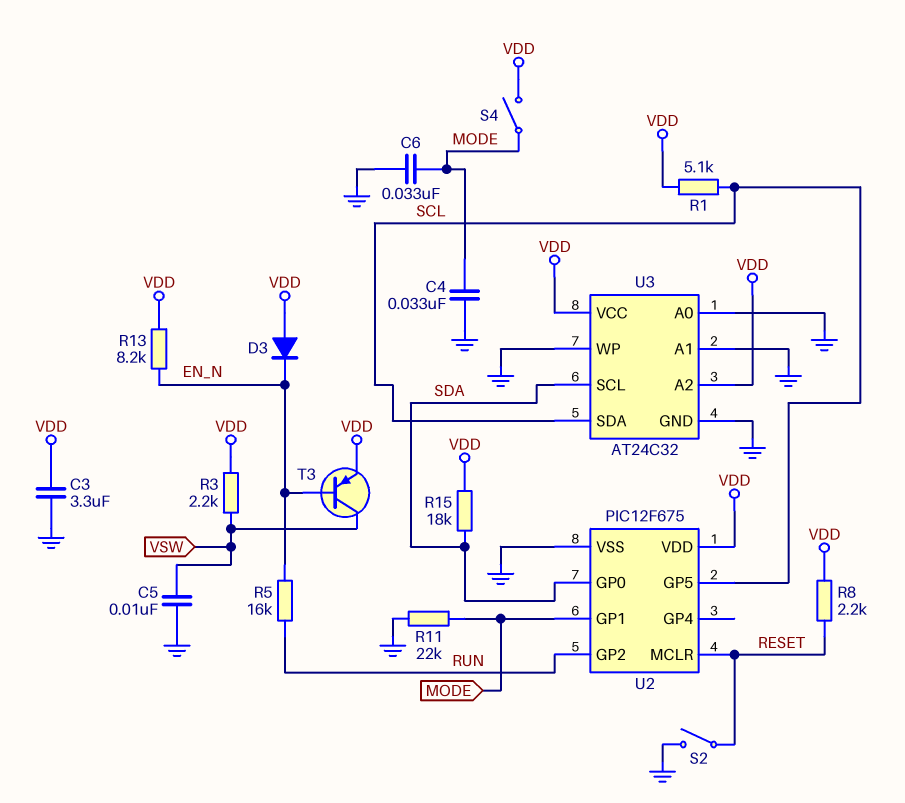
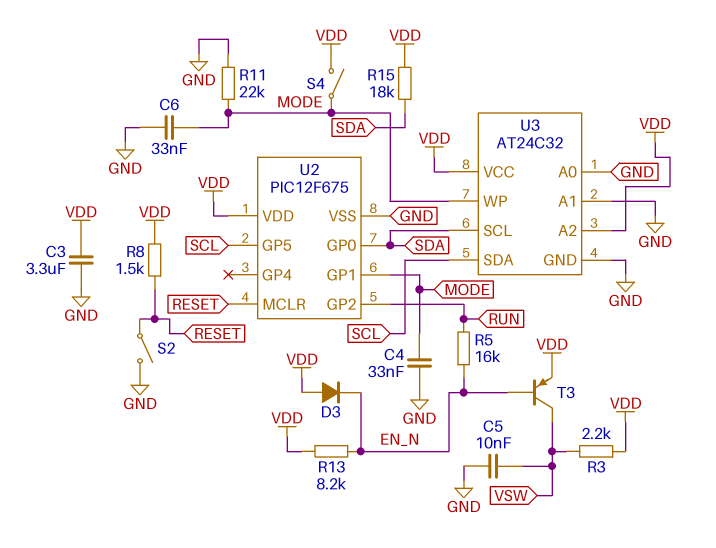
R1: 5.1k (SCL, VDD) -> none
R8: 2.2k (RESET, VDD) -> 1.5k (RESET, VDD)
U3 pin WP: GND -> MODE

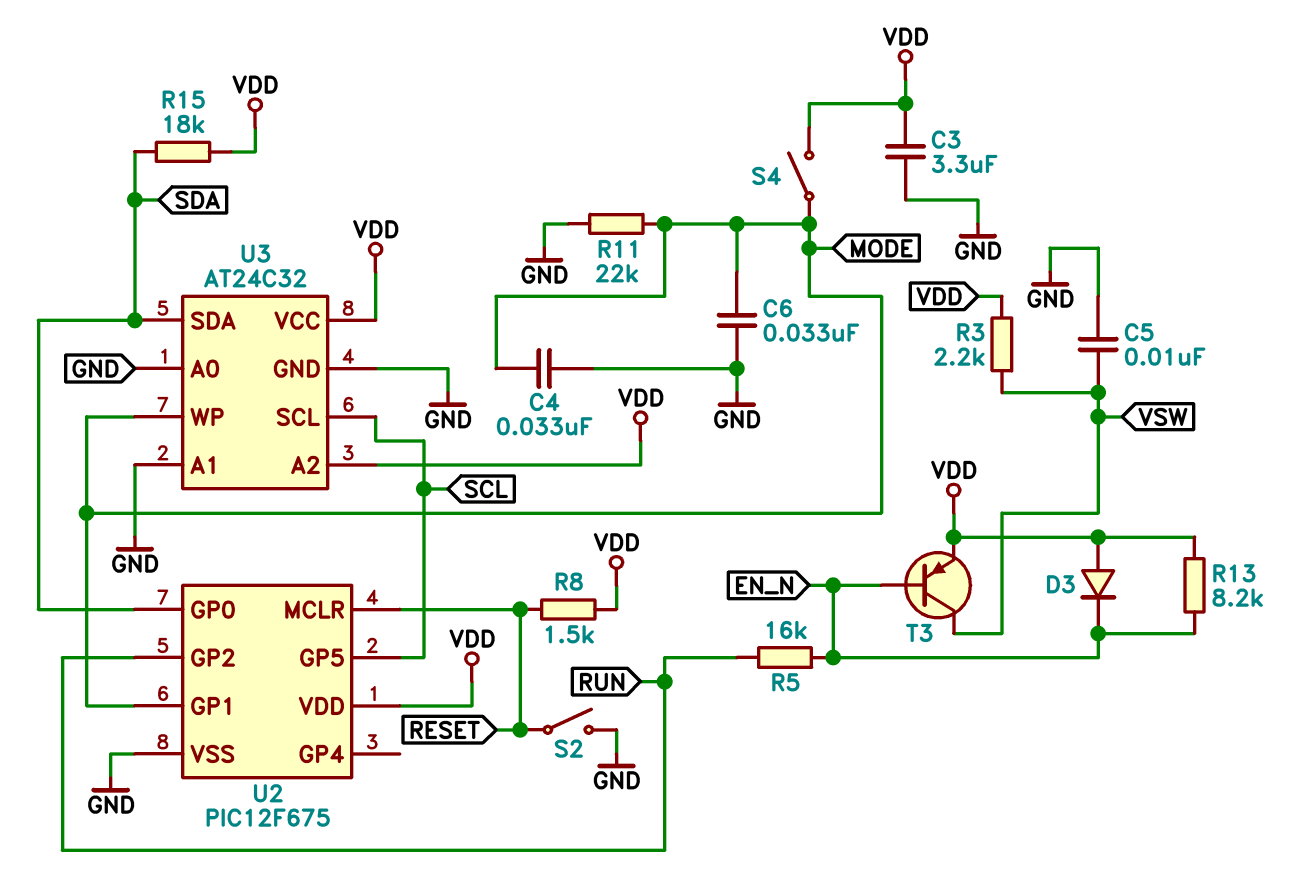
U3 pin SCL: SDA -> SCL
U3 pin SDA: SCL -> SDA

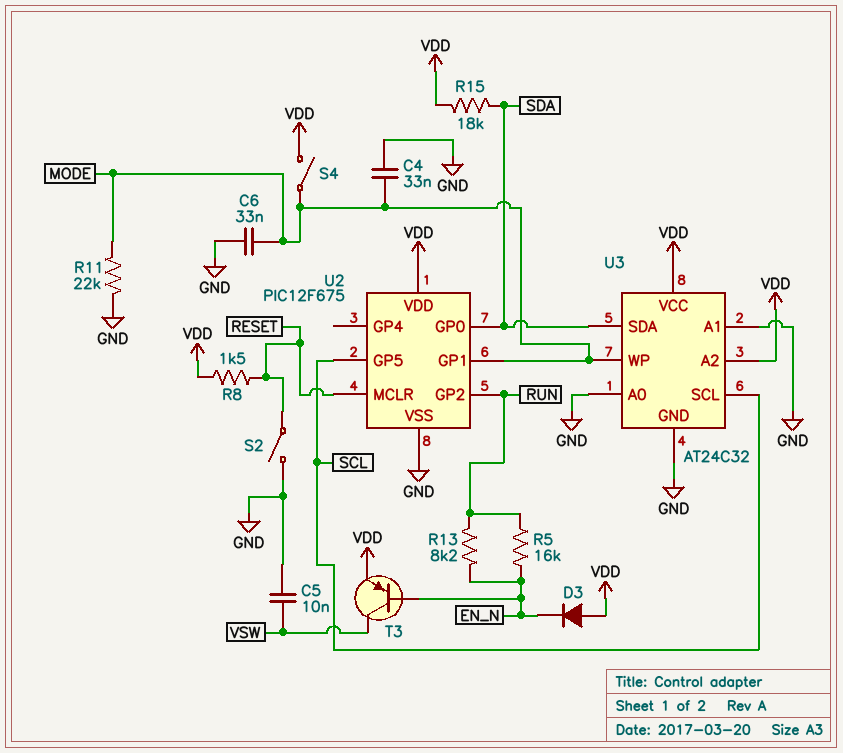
C3: 3.3uF (GND, VDD) -> none
R3: 2.2k (VDD, VSW) -> none
R13: 8.2k (EN_N, VDD) -> 8.2k (EN_N, RUN)

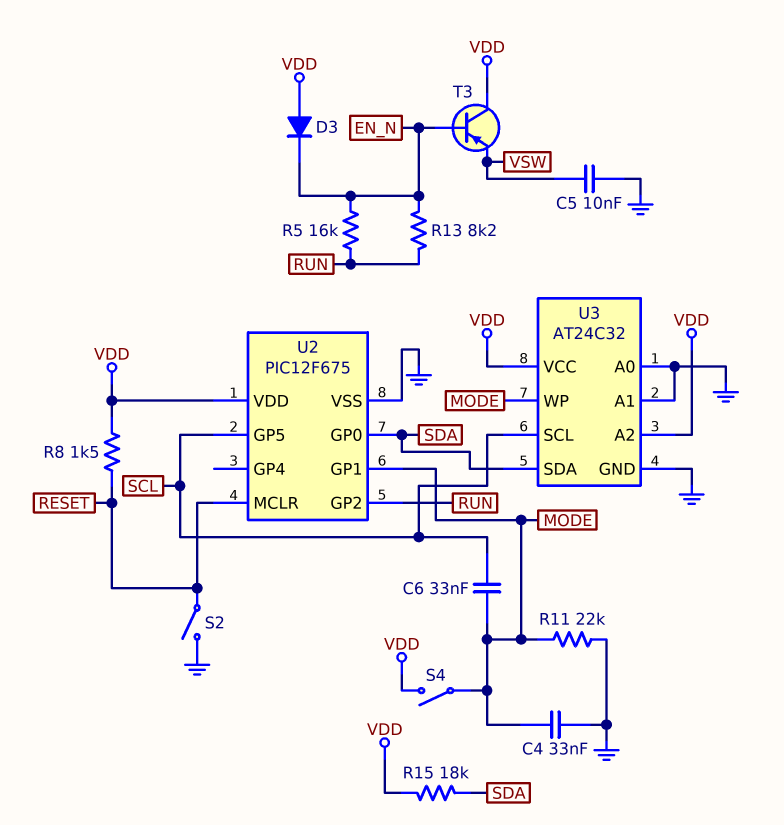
C6: 33nF (GND, MODE) -> 33nF (MODE, SCL)
T3: PNP (B EN_N, C VSW, E VDD) -> PNP (B EN_N, C VDD, E VSW)

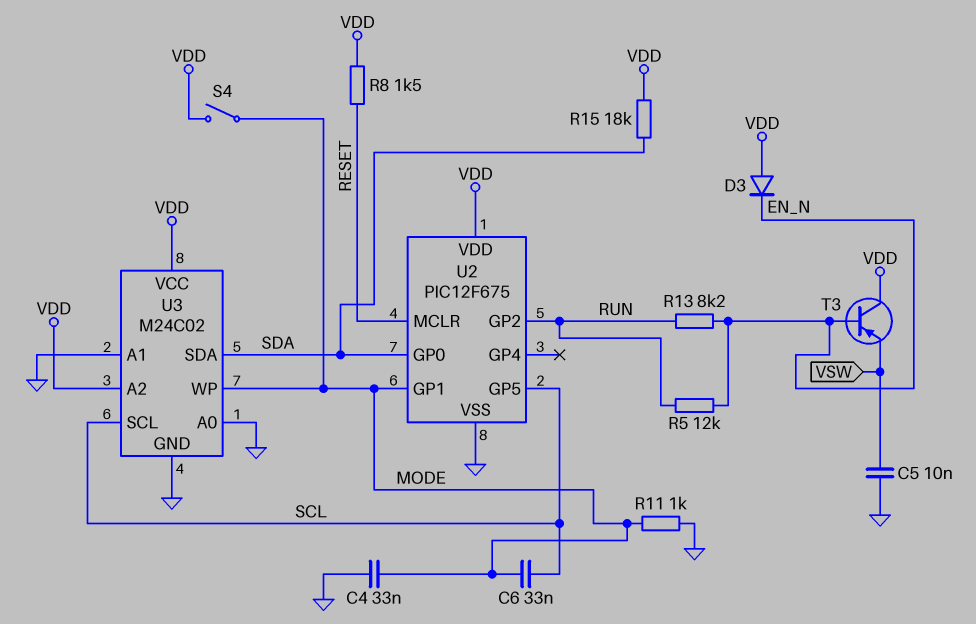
R5: 16k (EN_N, RUN) -> 12k (EN_N, RUN)
R11: 22k (GND, MODE) -> 1k (GND, MODE)
S2: switch (GND, RESET) -> none
U3: AT24C32 -> M24C02

